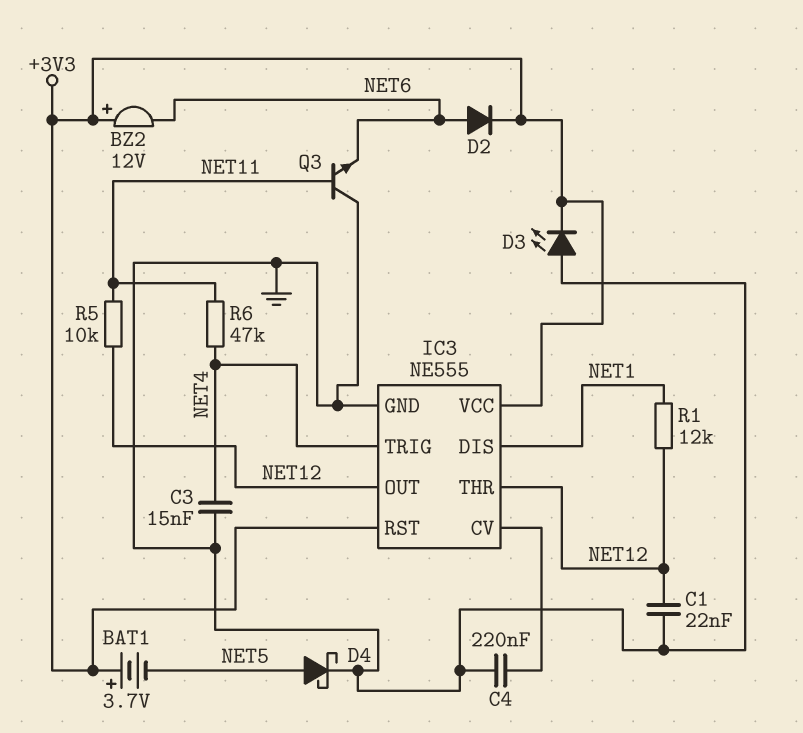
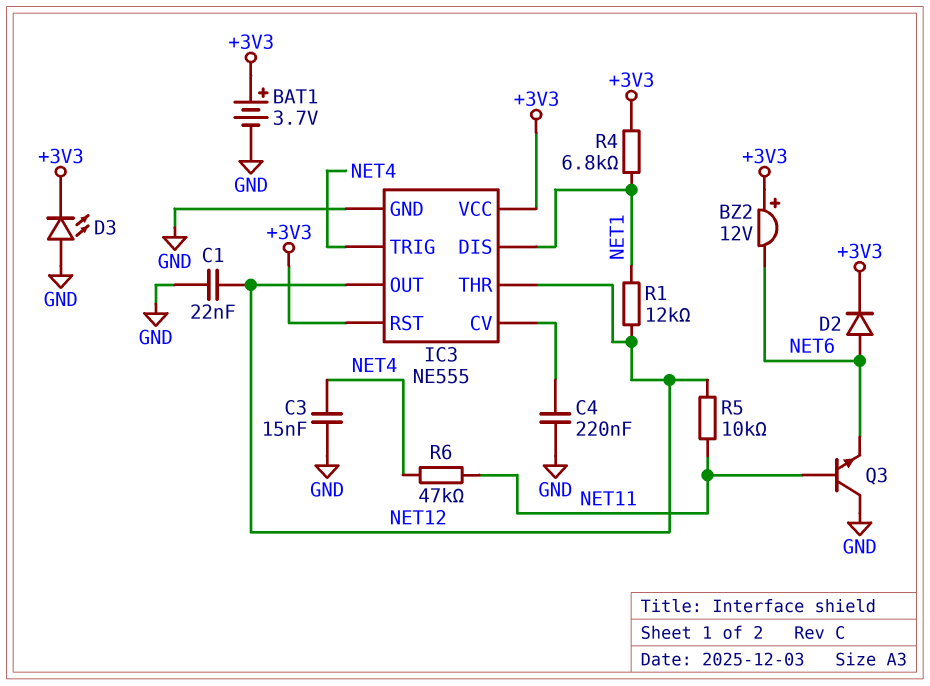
BAT1: 3.7V (plus +3V3, minus NET5) -> 3.7V (plus +3V3, minus GND)
D4: schottky (A NET5, K GND) -> none
R4: none -> 6.8k (+3V3, NET1)

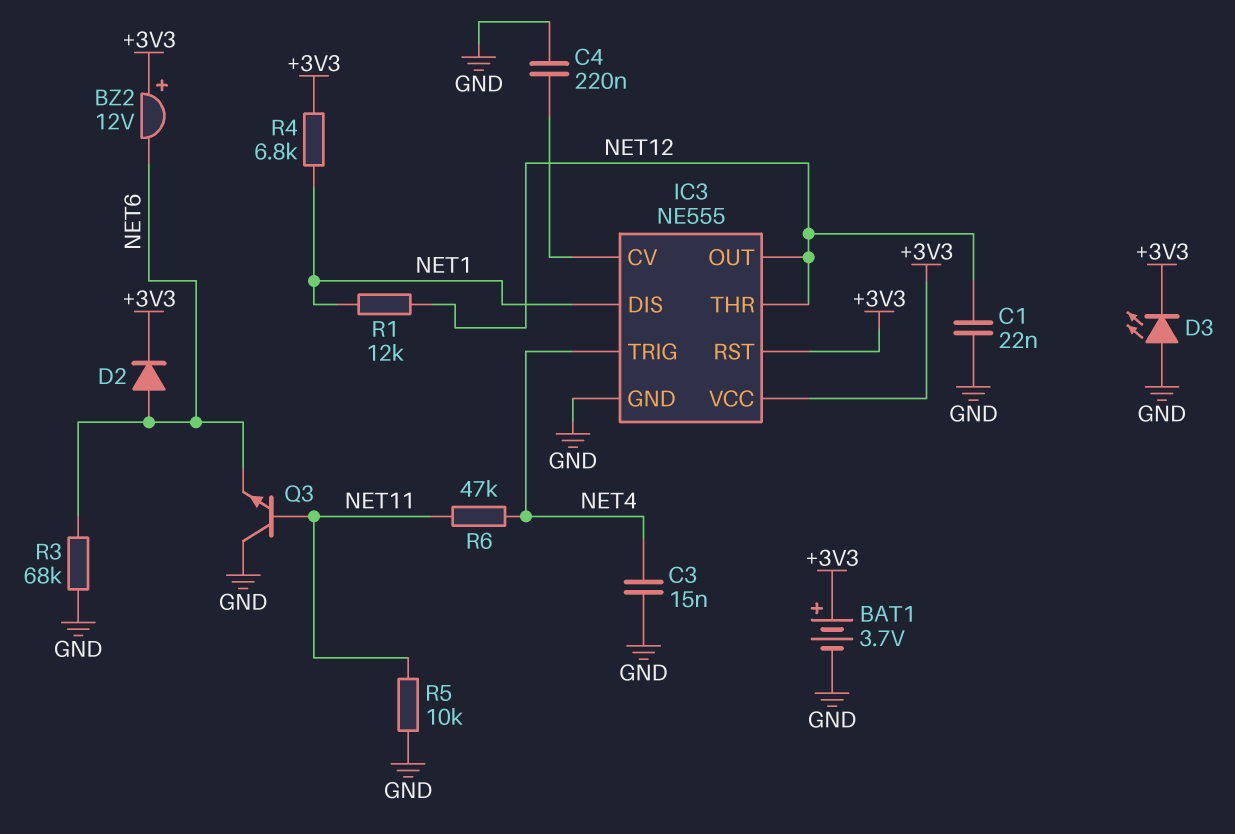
R3: none -> 68k (GND, NET6)
R5: 10k (NET11, NET12) -> 10k (GND, NET11)

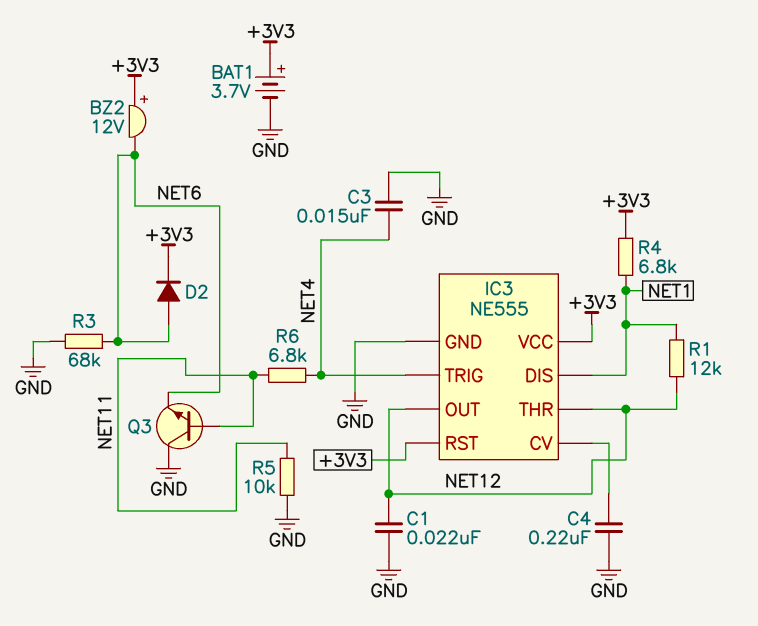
D3: LED (A GND, K +3V3) -> none
R6: 47k (NET4, NET11) -> 6.8k (NET4, NET11)

